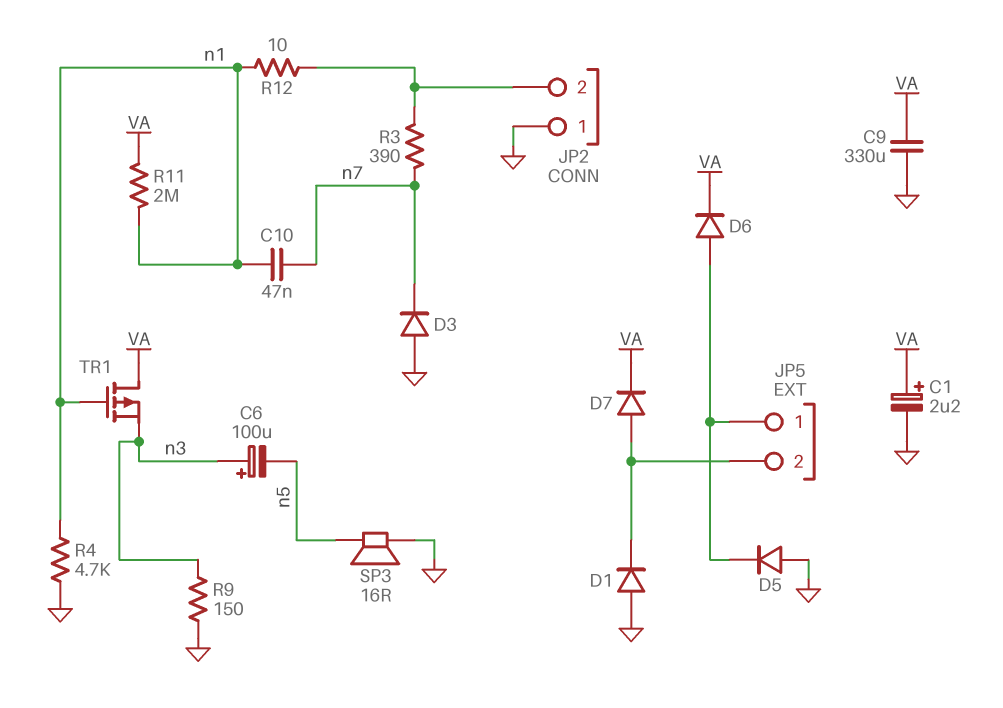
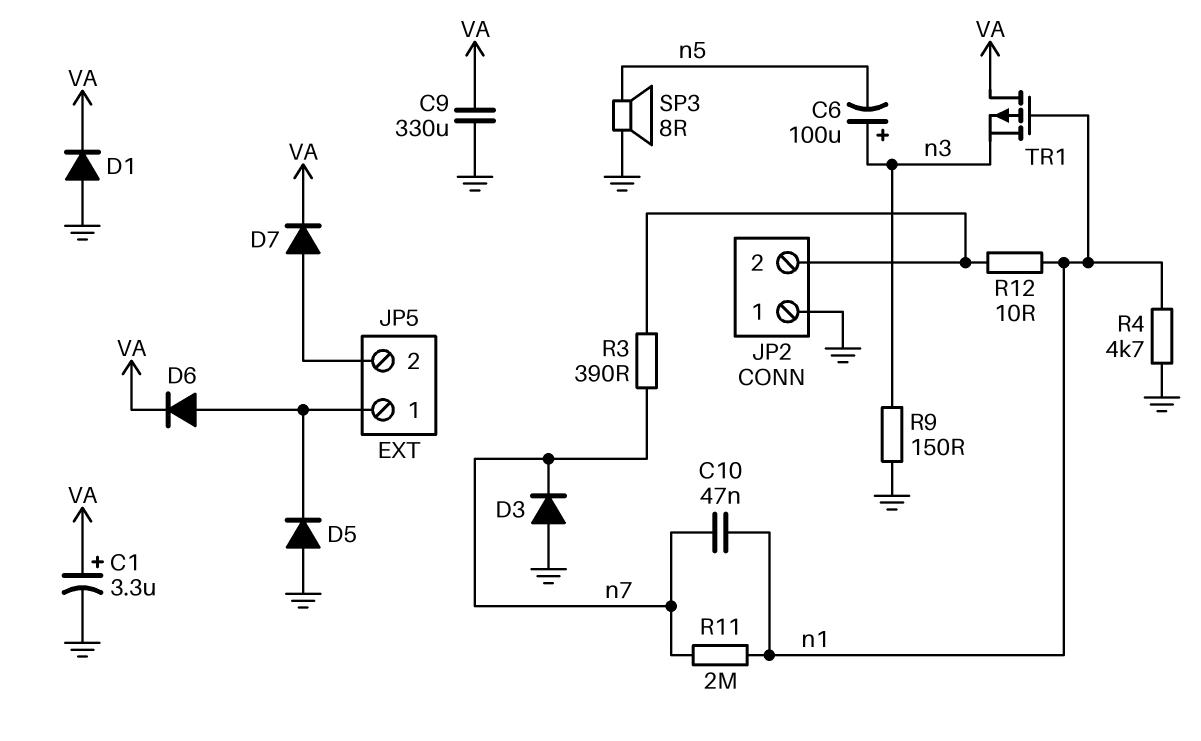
C1: 2.2uF (plus VA, minus GND) -> 3.3uF (plus VA, minus GND)
D1: diode (A GND, K JP5/2) -> diode (A GND, K VA)
R11: 2M (VA, n1) -> 2M (n1, n7)
SP3: speaker 16R (GND, n5) -> speaker 8R (GND, n5)

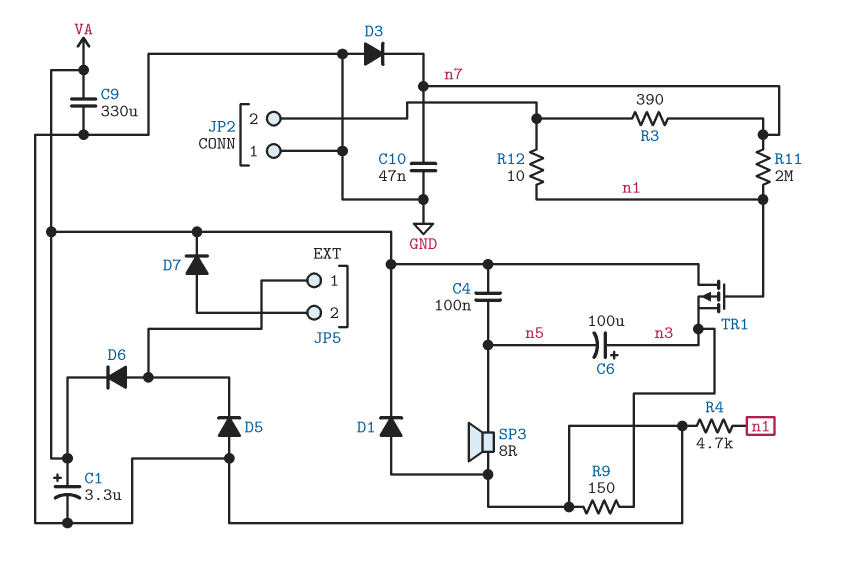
C4: none -> 100nF (VA, n5)
C10: 47nF (n1, n7) -> 47nF (GND, n7)

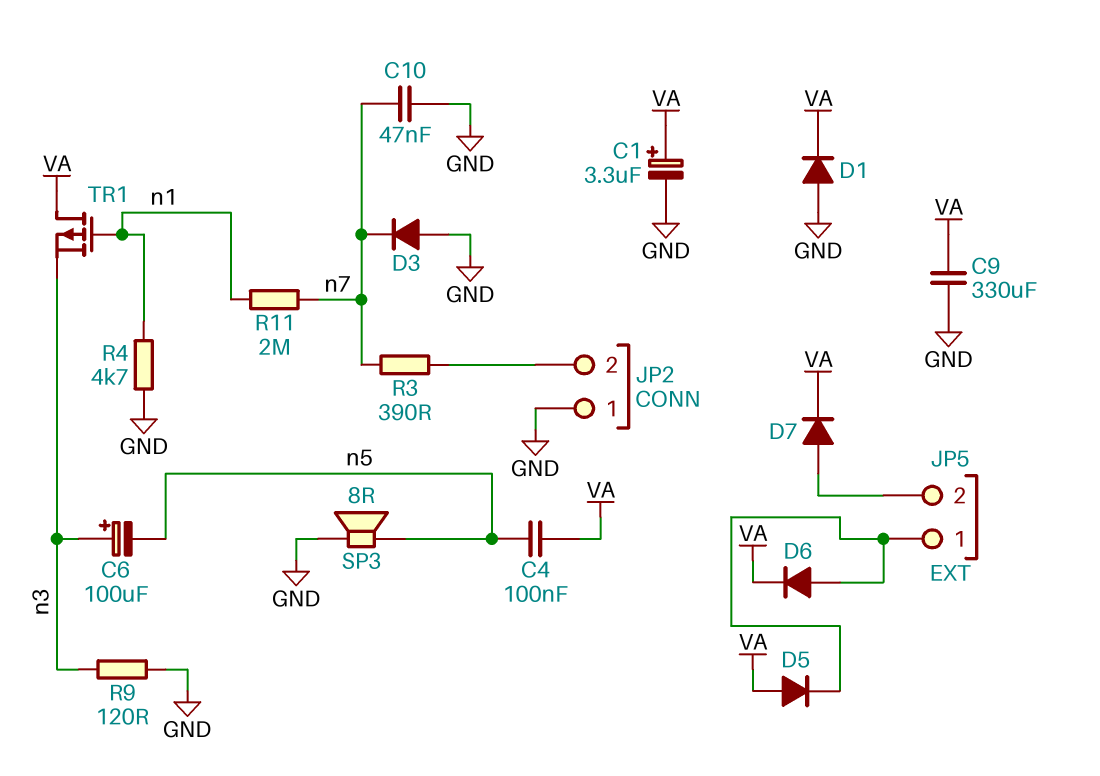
D5: diode (A GND, K JP5/1) -> diode (A VA, K JP5/1)
R9: 150 (GND, n3) -> 120 (GND, n3)
R12: 10 (JP2/2, n1) -> none

